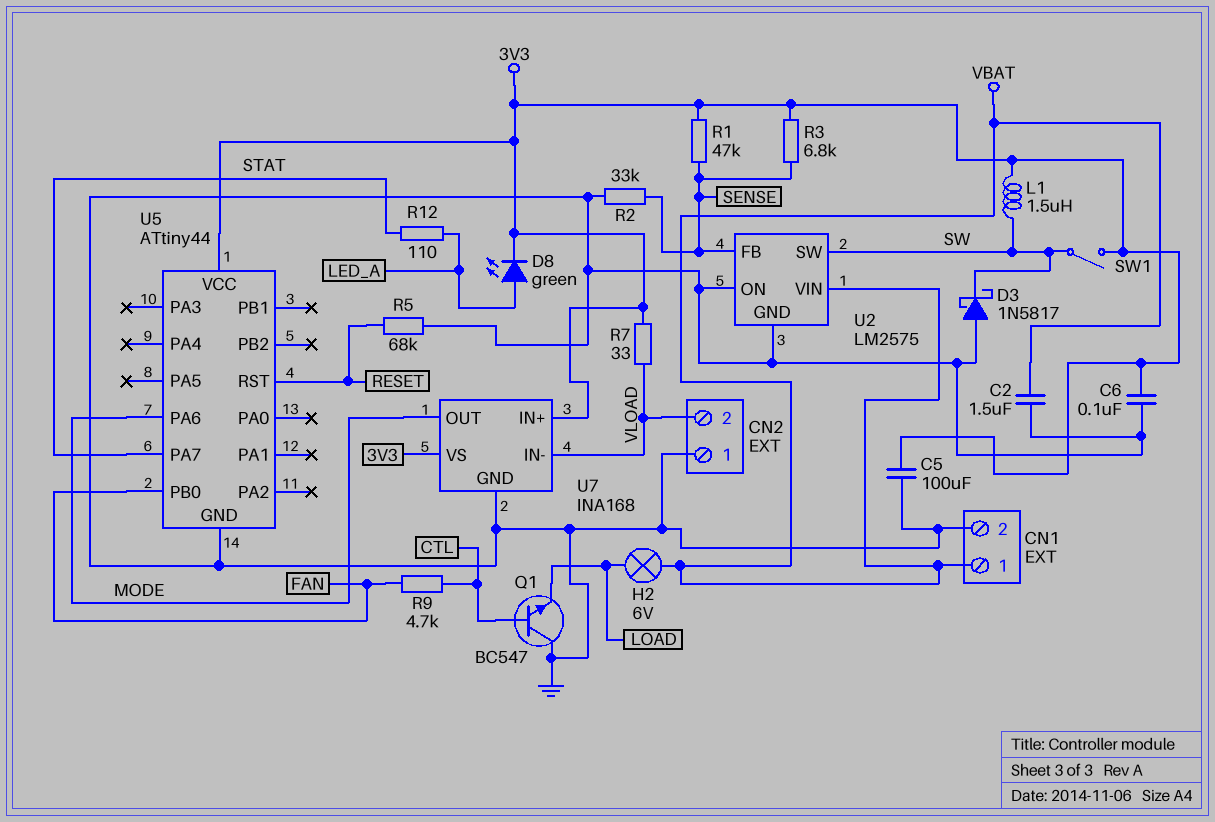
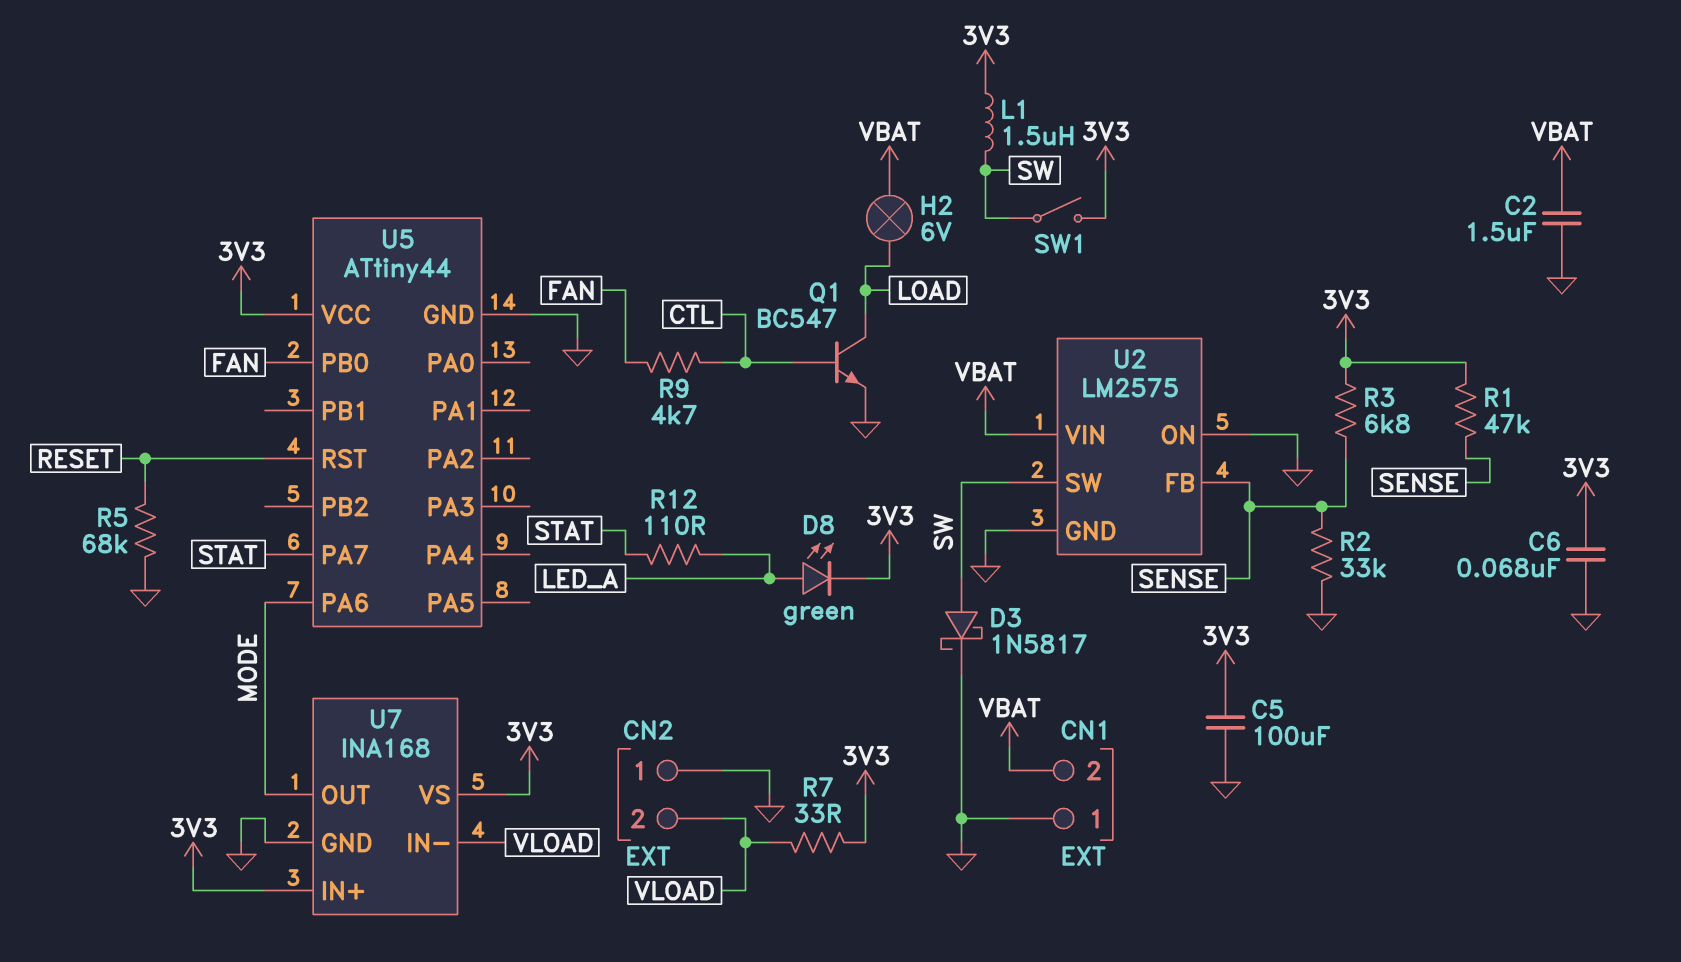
C6: 100nF (3V3, GND) -> 68nF (3V3, GND)
CN1 pin 1: VBAT -> GND
CN1 pin 2: GND -> VBAT
D3: schottky 1N5817 (A GND, K SW) -> schottky 1N5817 (A SW, K GND)
Q1: NPN BC547 (B CTL, C GND, E LOAD) -> NPN BC547 (B CTL, C LOAD, E GND)

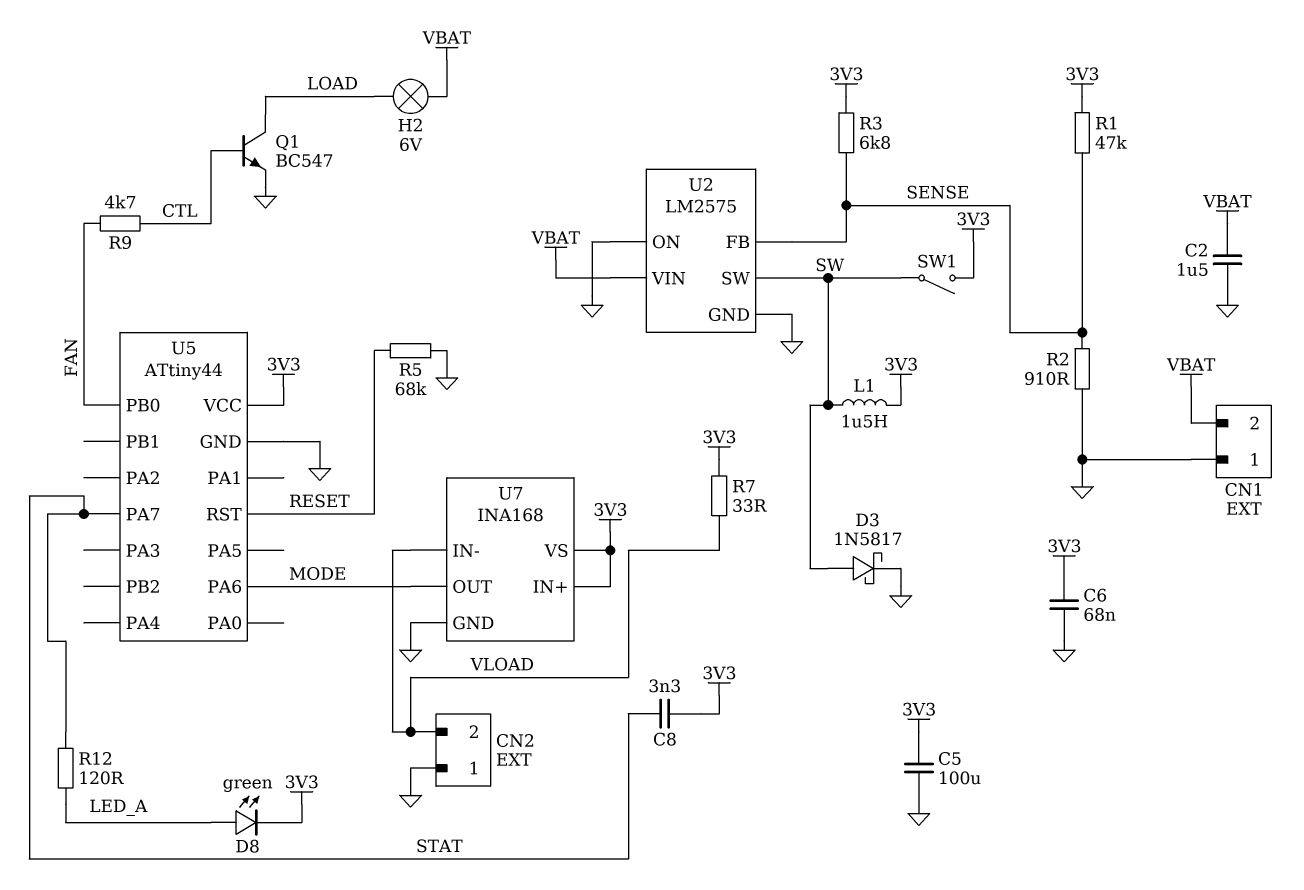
C8: none -> 3.3nF (3V3, STAT)
R2: 33k (GND, SENSE) -> 910 (GND, SENSE)
R12: 110 (LED_A, STAT) -> 120 (LED_A, STAT)

